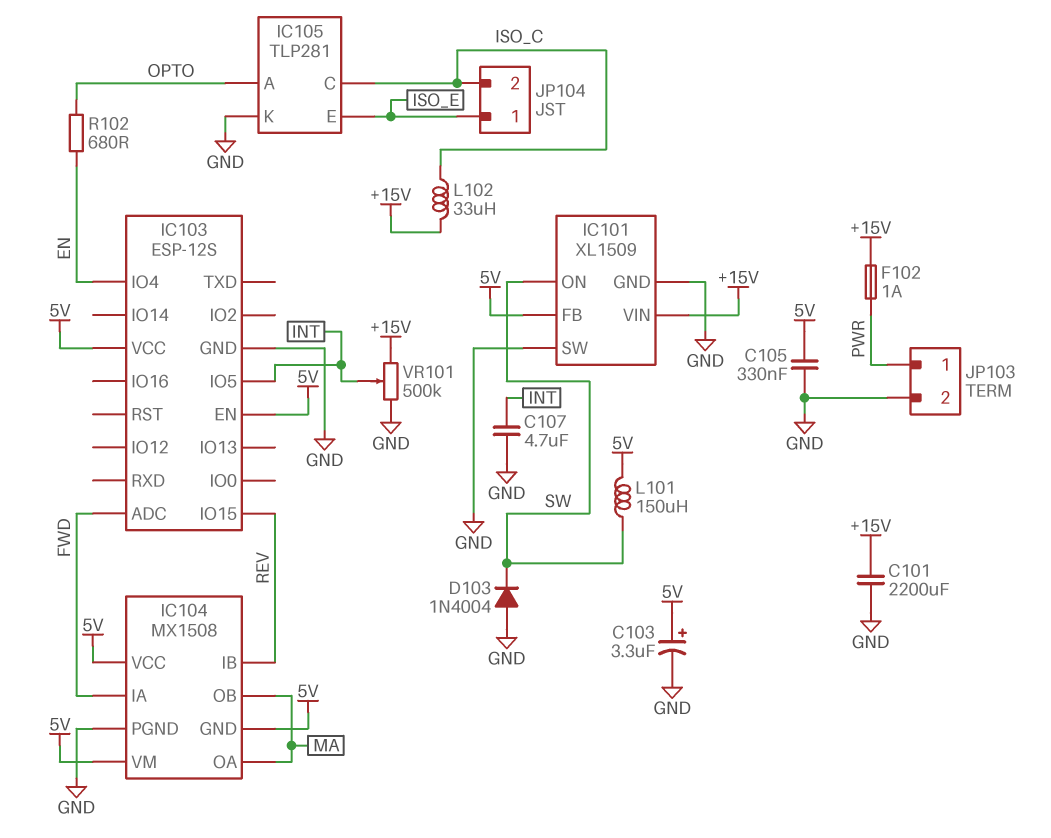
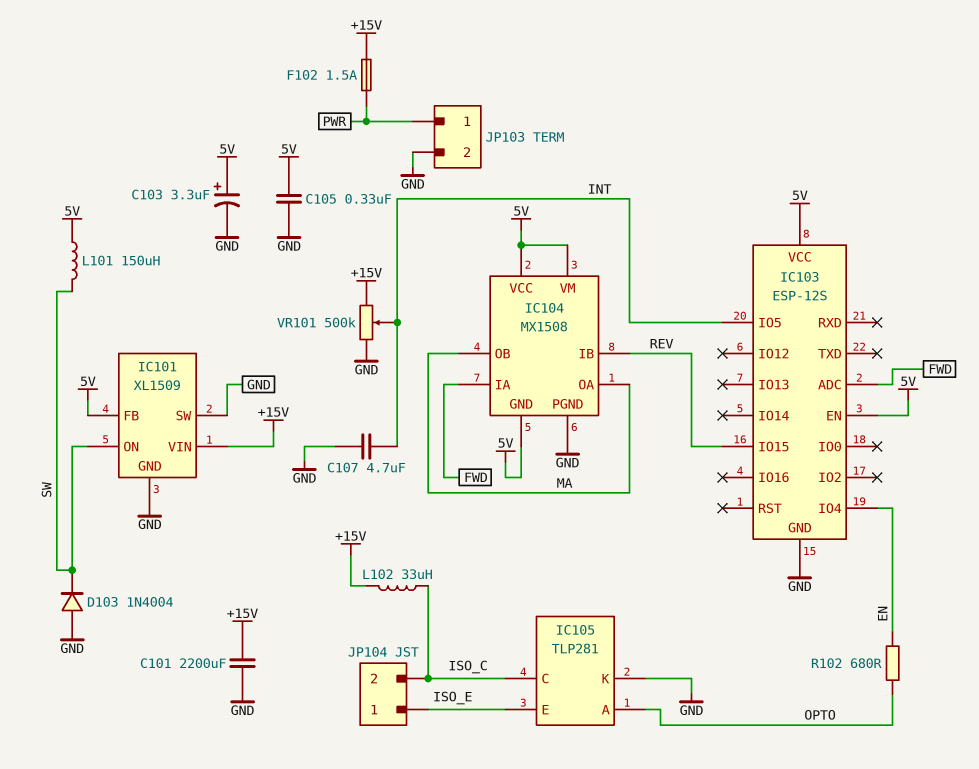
F102: 1A (+15V, PWR) -> 1.5A (+15V, PWR)

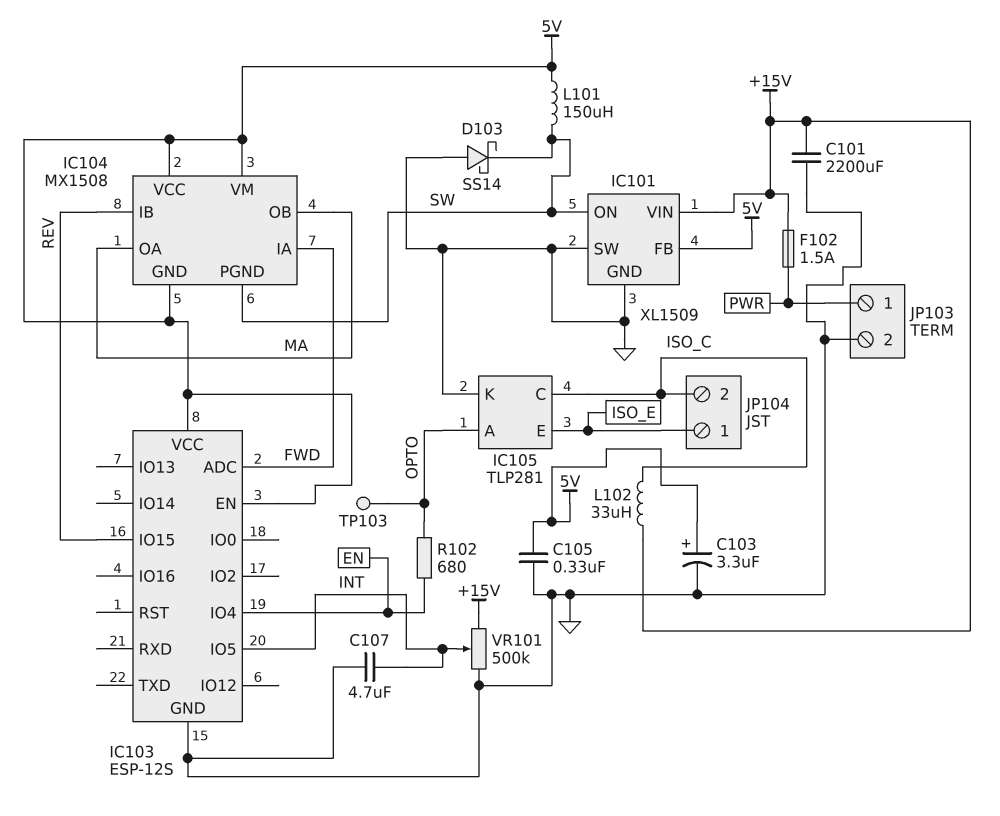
D103: diode 1N4004 (A GND, K SW) -> schottky SS14 (A GND, K SW)
IC104 pin PGND: GND -> SW
TP103: none -> test point (OPTO)

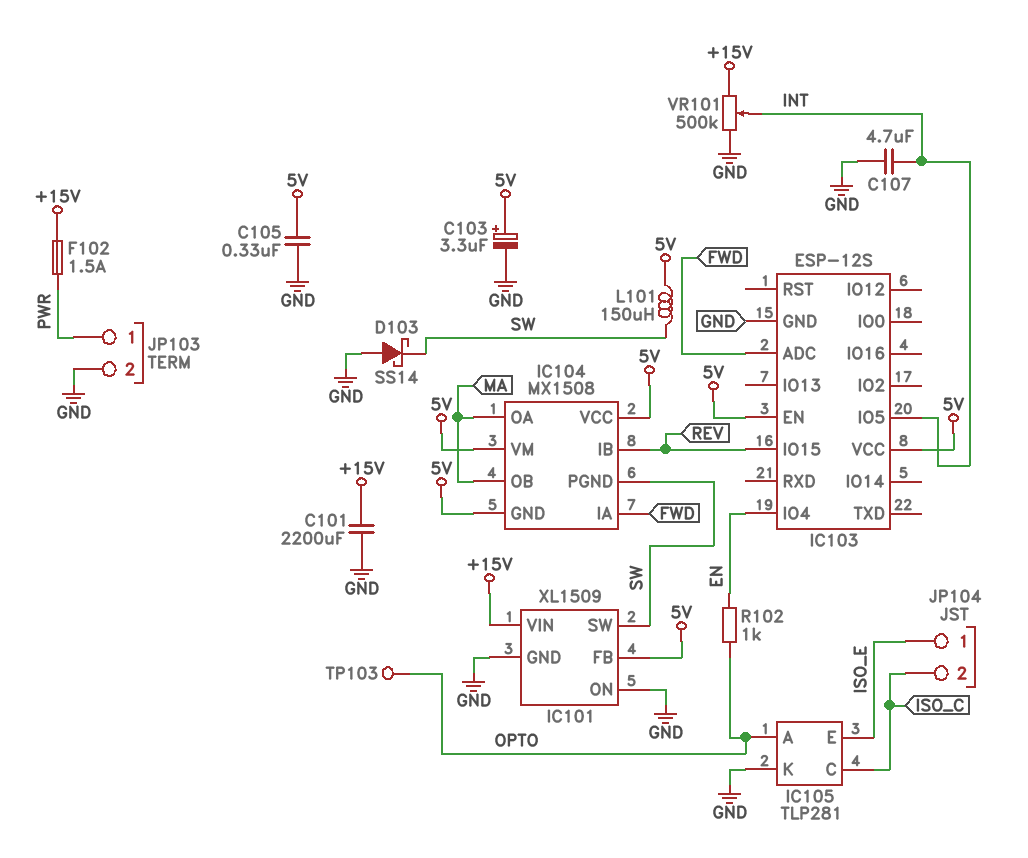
IC101 pin ON: SW -> GND
IC101 pin SW: GND -> SW
L102: 33uH (+15V, ISO_C) -> none
R102: 680 (EN, OPTO) -> 1k (EN, OPTO)

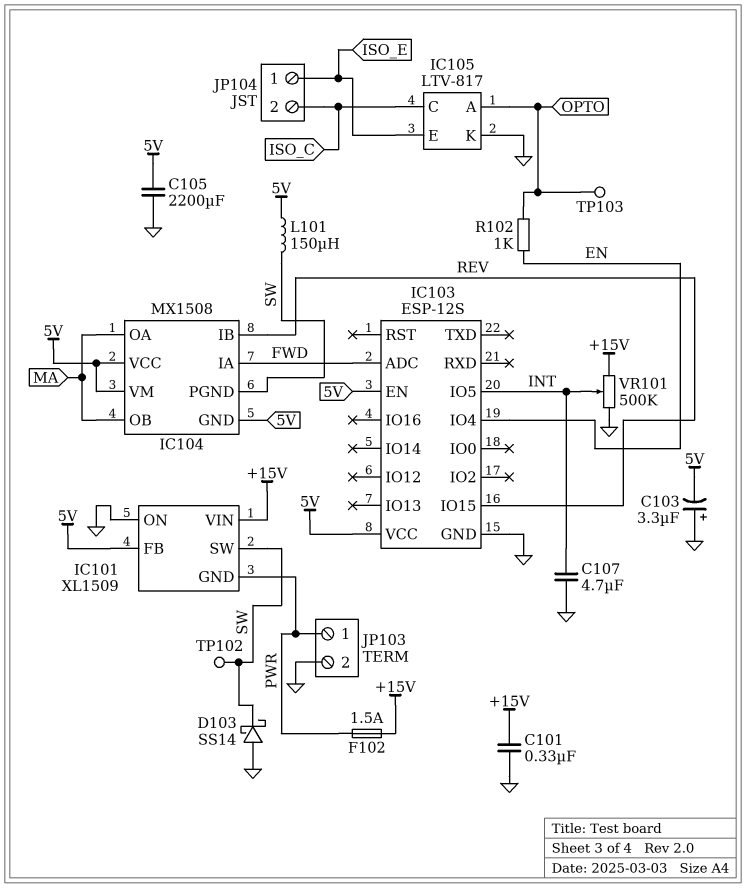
C101: 2200uF (+15V, GND) -> 330nF (+15V, GND)
C103: 3.3uF (plus 5V, minus GND) -> 3.3uF (plus GND, minus 5V)
C105: 330nF (5V, GND) -> 2200uF (5V, GND)
IC101 pin GND: GND -> PWR
IC105: TLP281 -> LTV-817
TP102: none -> test point (SW)

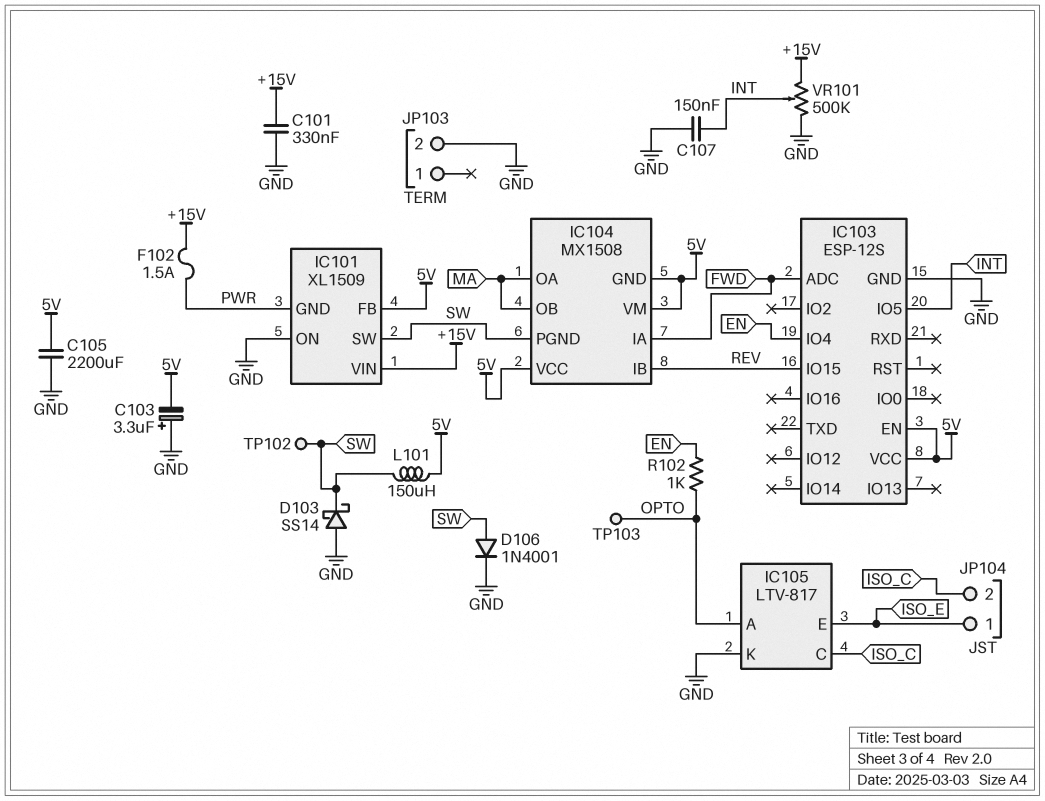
C107: 4.7uF (GND, INT) -> 150nF (GND, INT)
D106: none -> diode 1N4001 (A SW, K GND)
JP103 pin 1: PWR -> none

